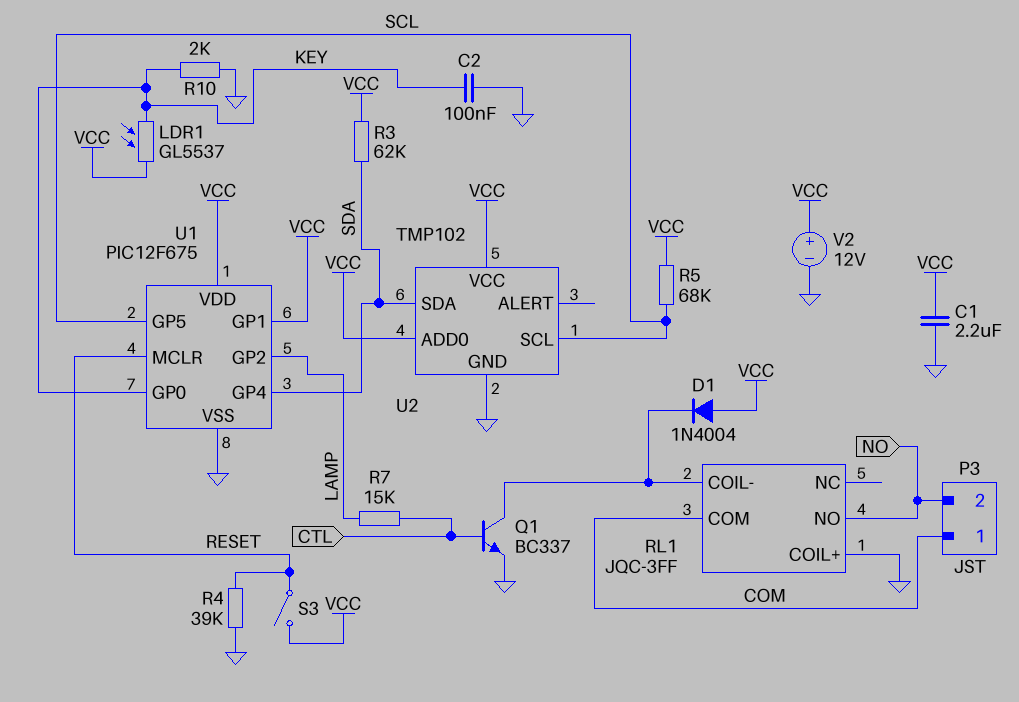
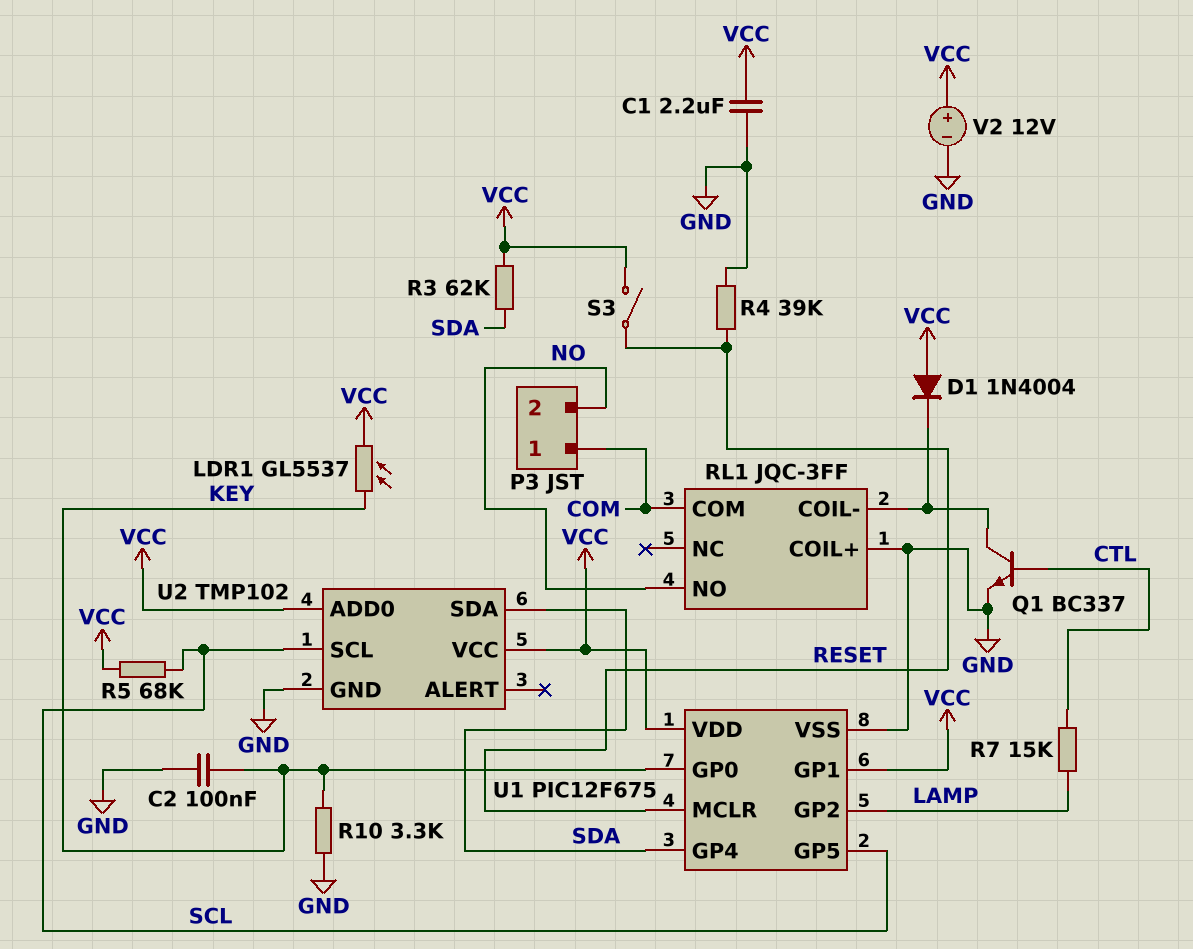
R10: 2k (GND, KEY) -> 3.3k (GND, KEY)

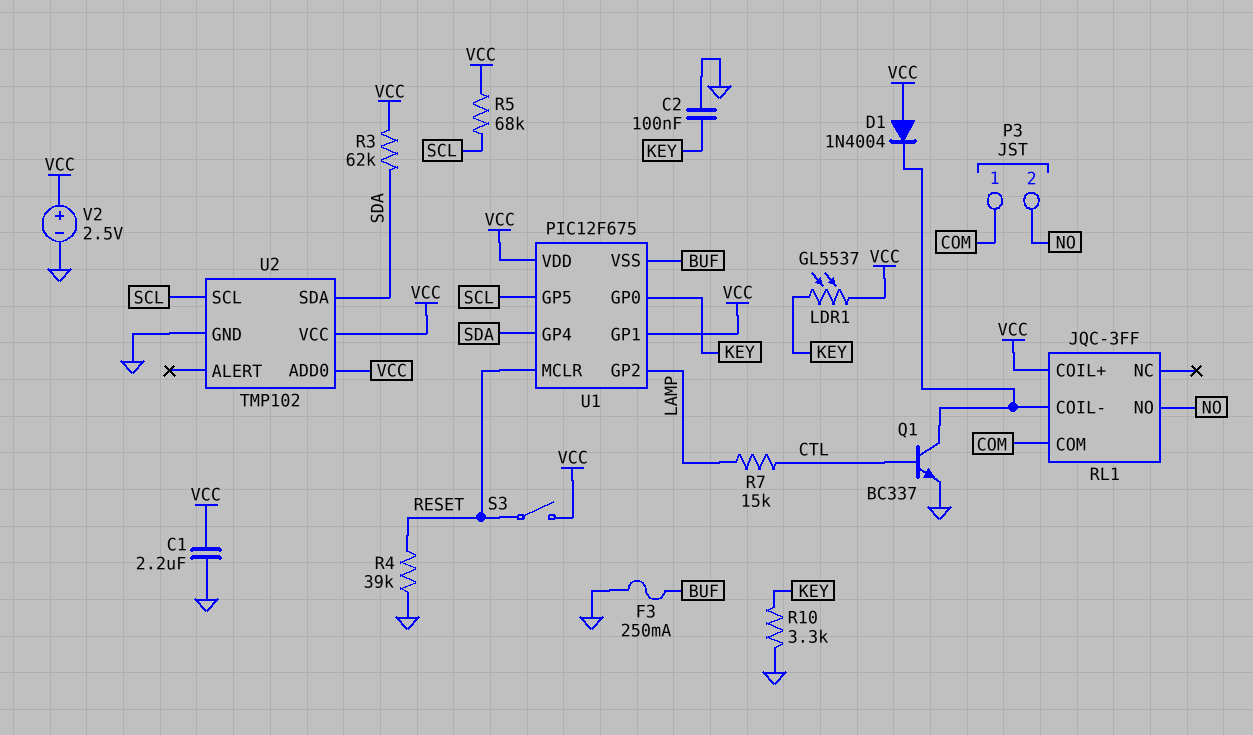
F3: none -> 250mA (BUF, GND)
RL1 pin COIL+: GND -> VCC
U1 pin VSS: GND -> BUF
V2: 12V (plus VCC, minus GND) -> 2.5V (plus VCC, minus GND)

